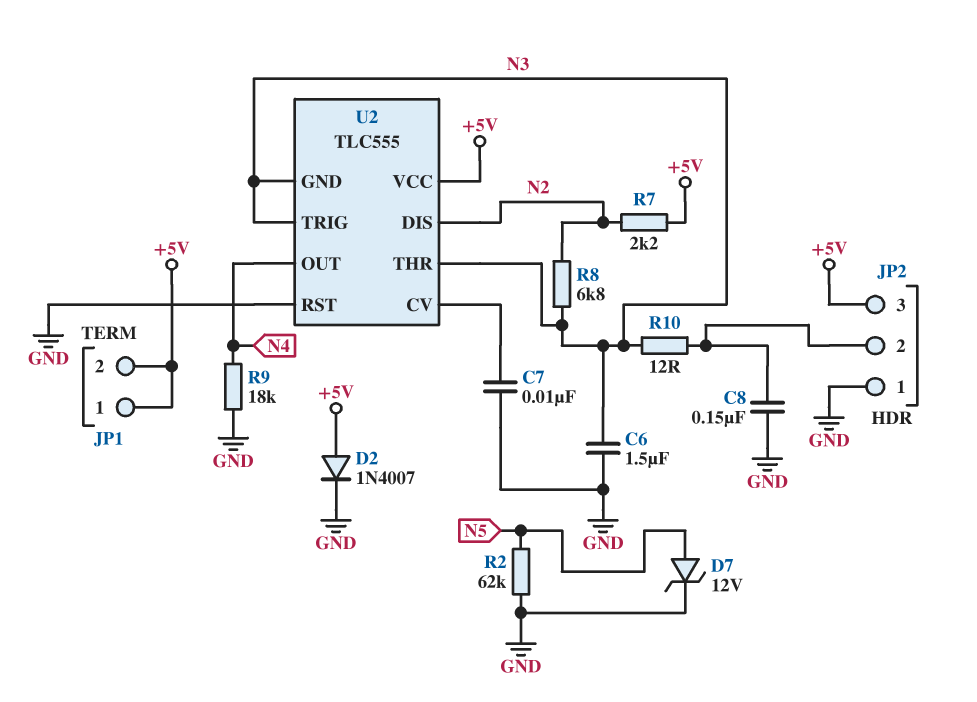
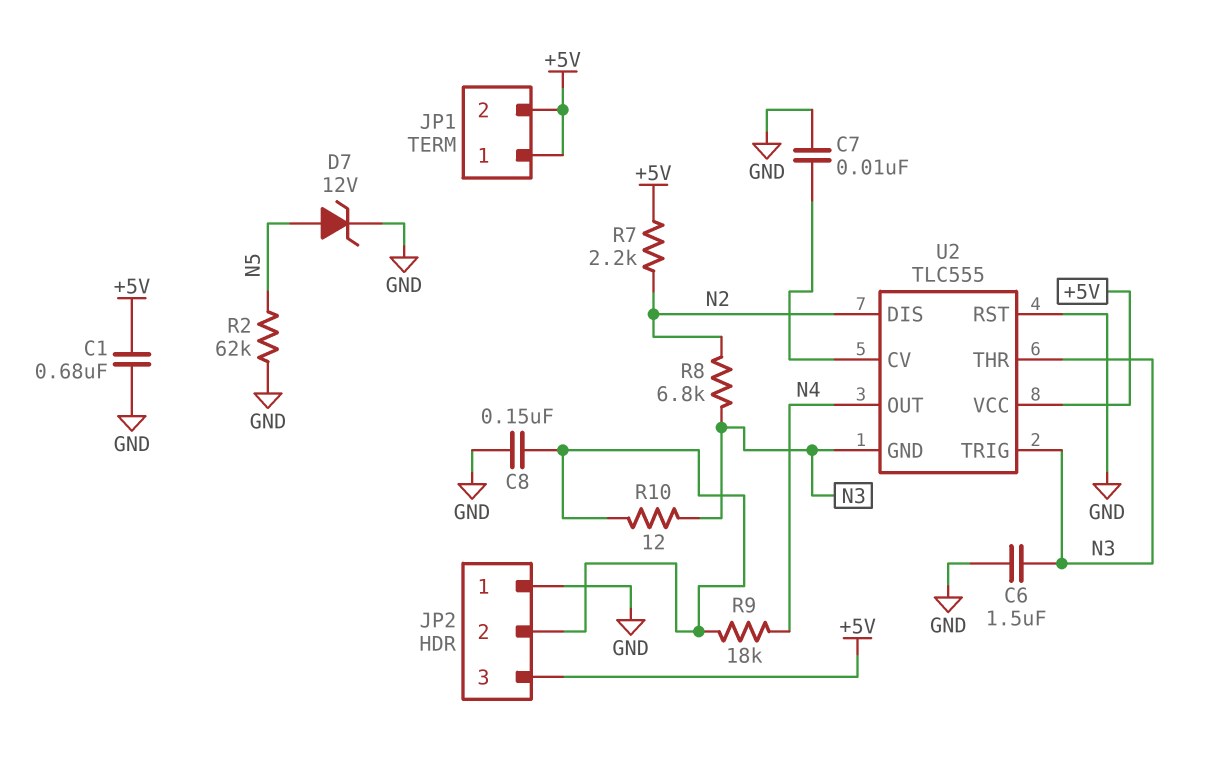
C1: none -> 680nF (+5V, GND)
D2: diode 1N4007 (A +5V, K GND) -> none
R9: 18k (GND, N4) -> 18k (JP2/2, N4)

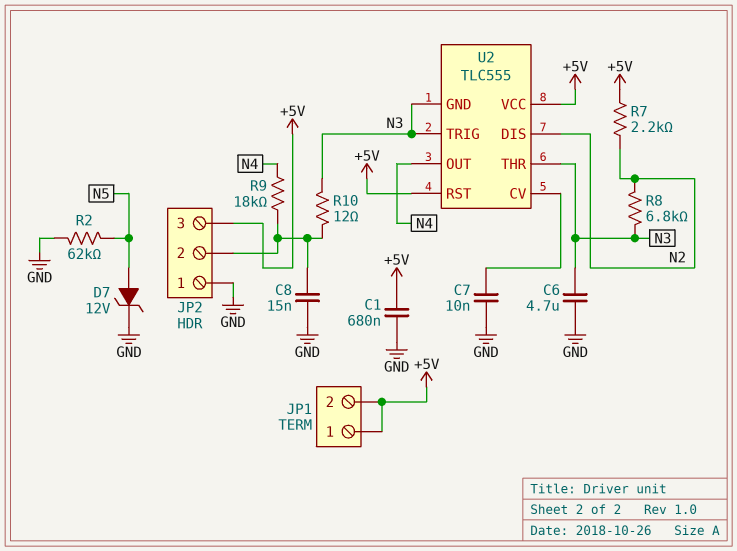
C6: 1.5uF (GND, N3) -> 4.7uF (GND, N3)
C8: 150nF (GND, JP2/2) -> 15nF (GND, JP2/2)
U2 pin RST: GND -> +5V

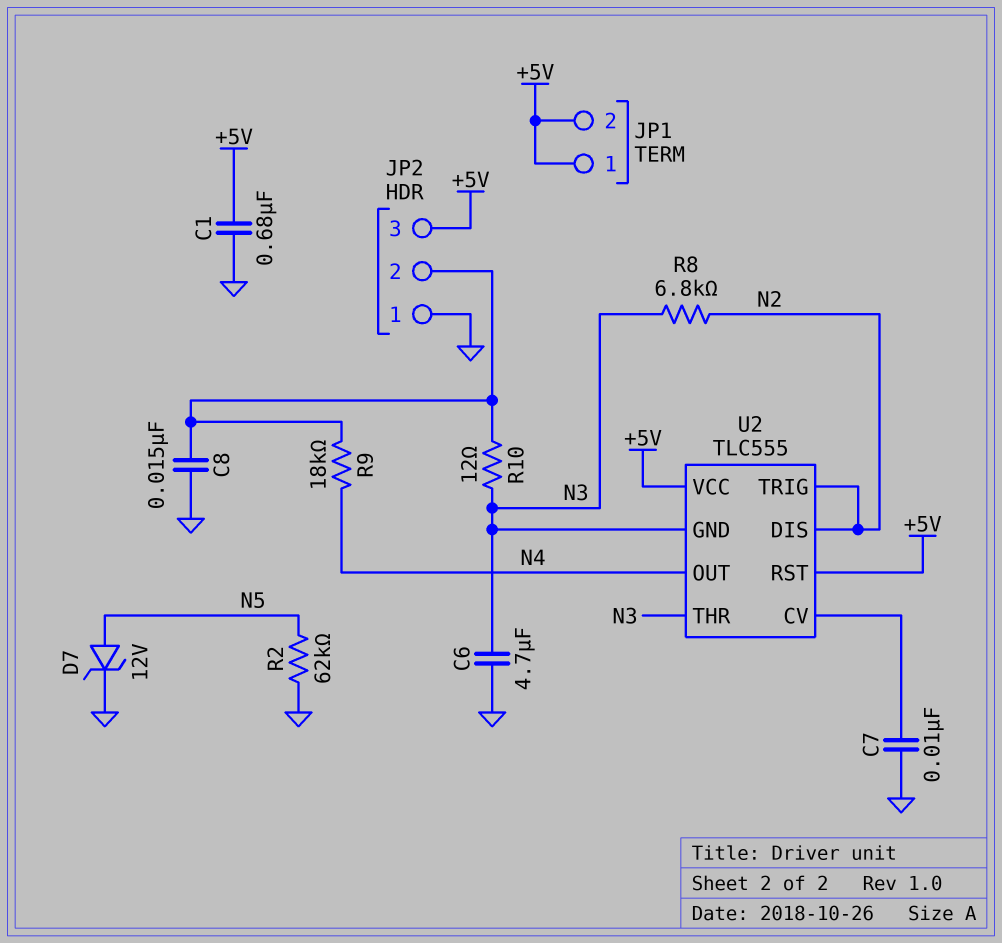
R7: 2.2k (+5V, N2) -> none
U2 pin TRIG: N3 -> N2

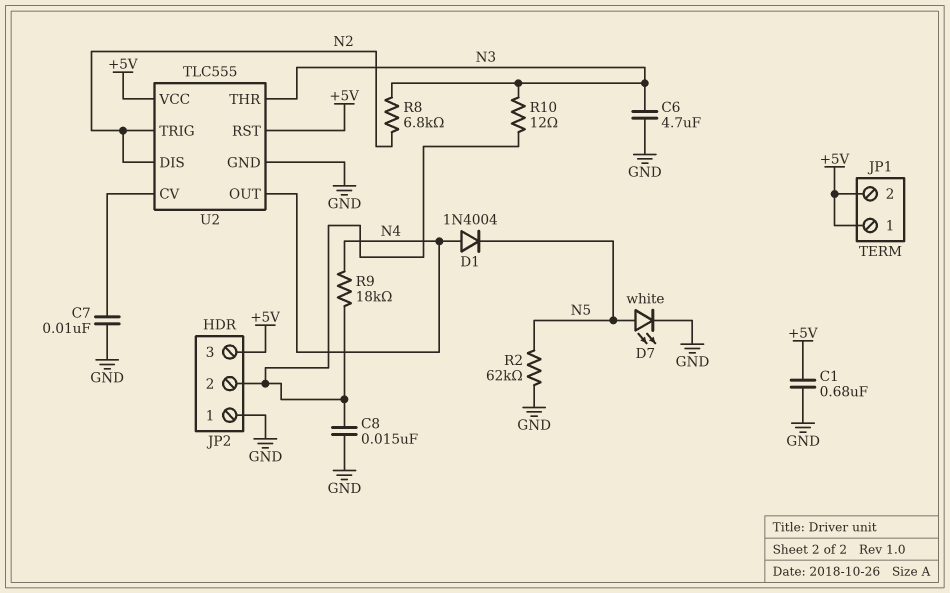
D1: none -> diode 1N4004 (A N4, K N5)
D7: zener 12V (A N5, K GND) -> LED white (A N5, K GND)
U2 pin GND: N3 -> GND

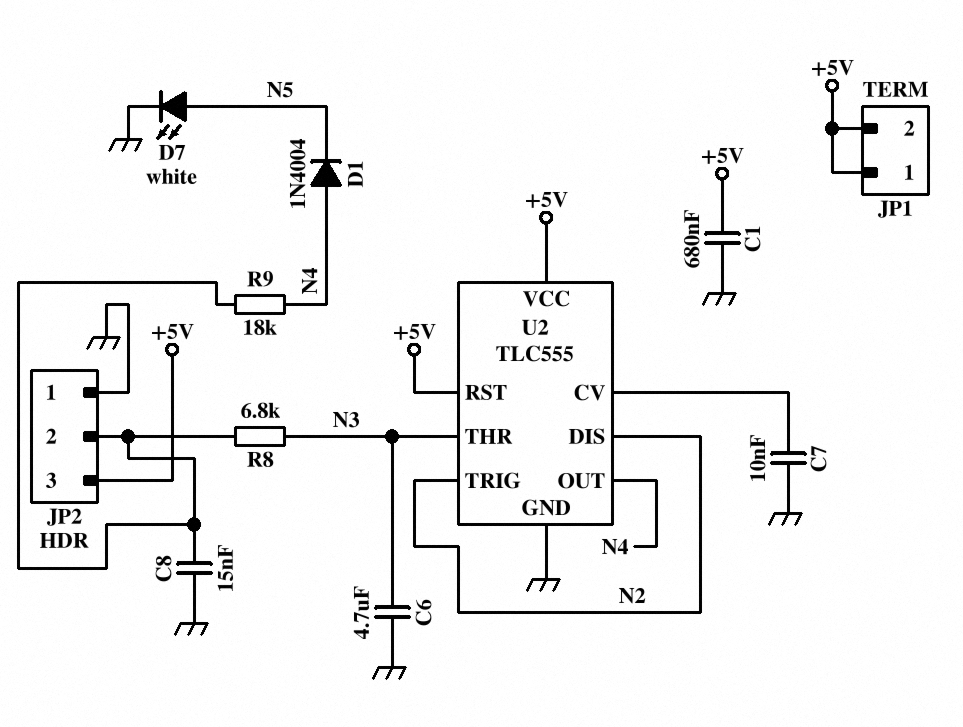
R2: 62k (GND, N5) -> none
R8: 6.8k (N2, N3) -> 6.8k (JP2/2, N3)
R10: 12 (JP2/2, N3) -> none

